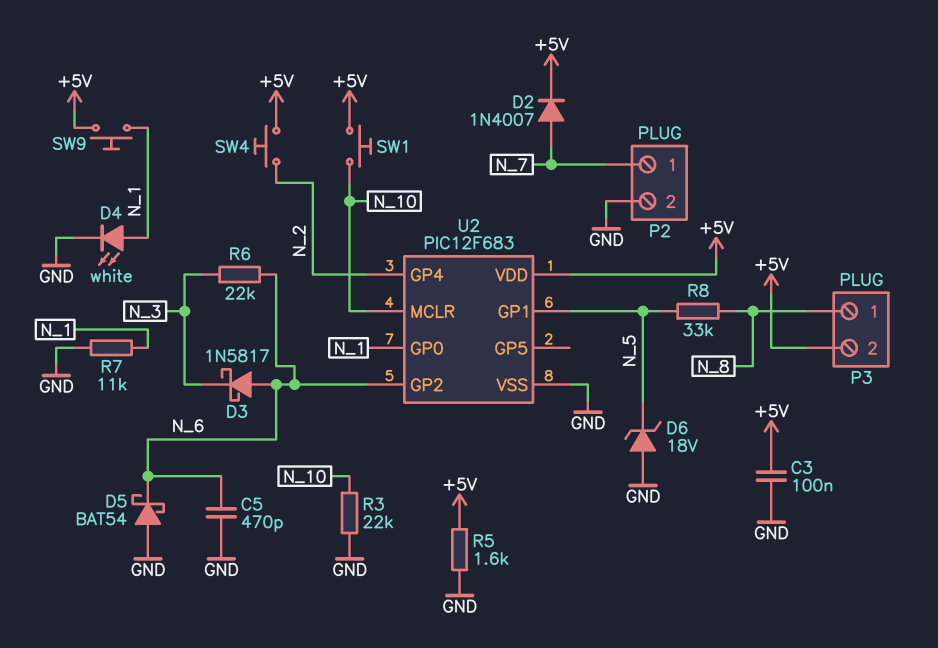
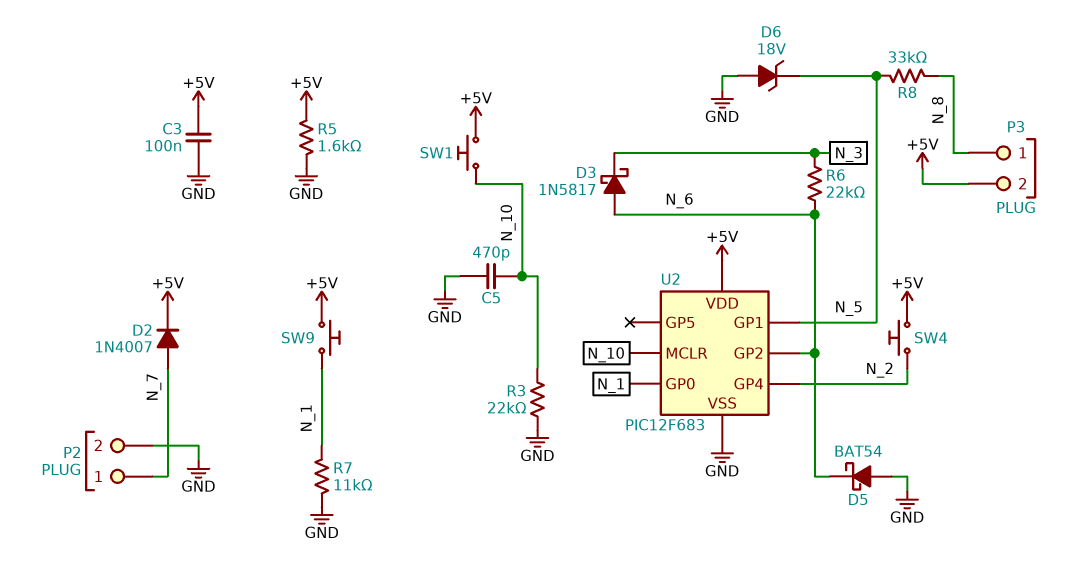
C5: 470pF (GND, N_6) -> 470pF (GND, N_10)
D4: LED white (A N_1, K GND) -> none

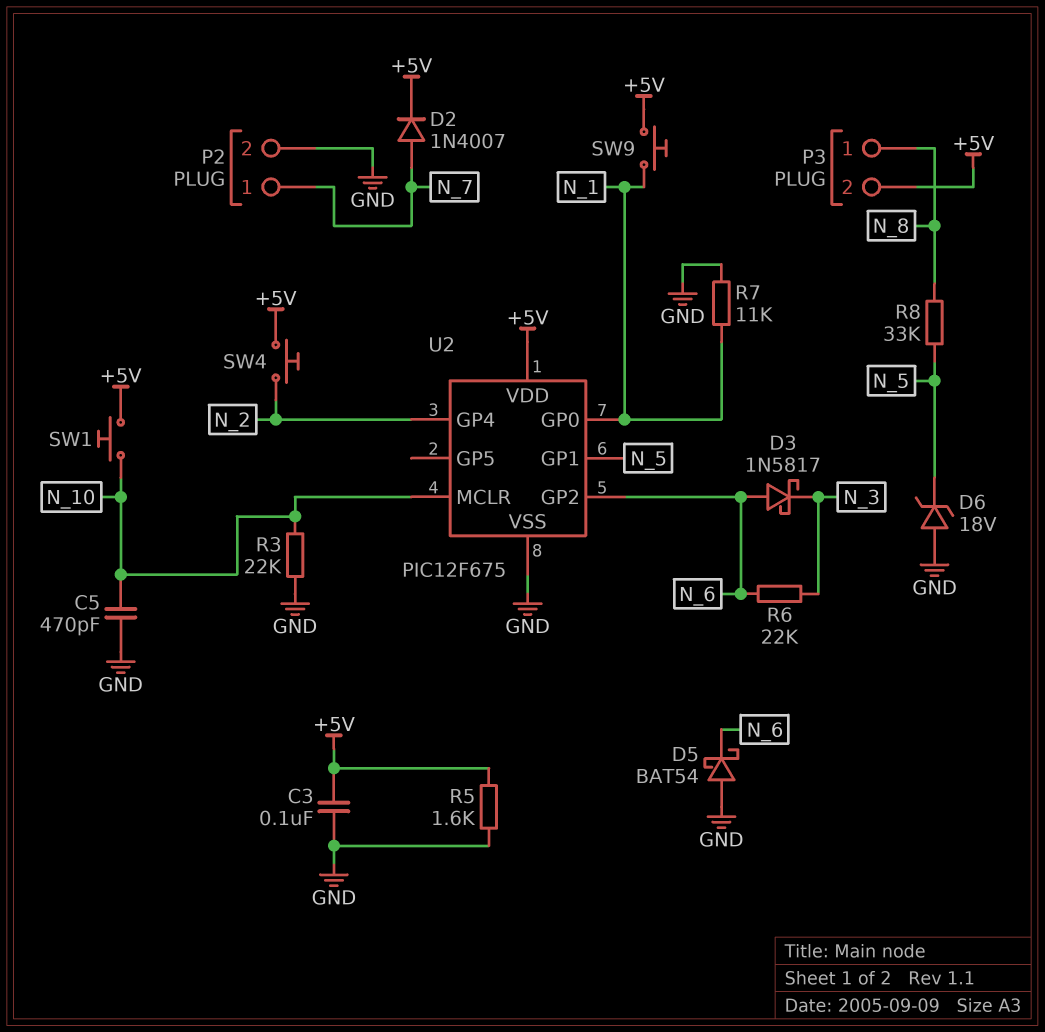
U2: PIC12F683 -> PIC12F675

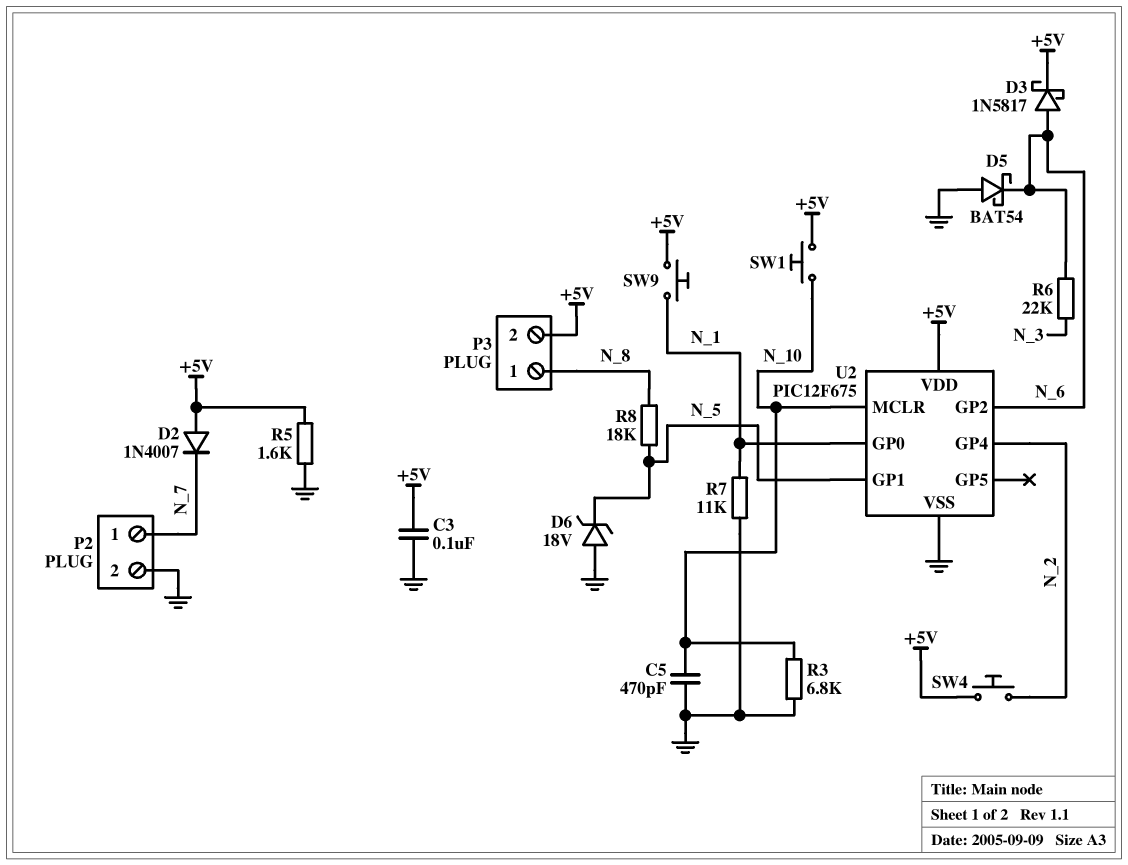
D2: diode 1N4007 (A N_7, K +5V) -> diode 1N4007 (A +5V, K N_7)
D3: schottky 1N5817 (A N_6, K N_3) -> schottky 1N5817 (A N_6, K +5V)
R3: 22k (GND, N_10) -> 6.8k (GND, N_10)
R8: 33k (N_5, N_8) -> 18k (N_5, N_8)

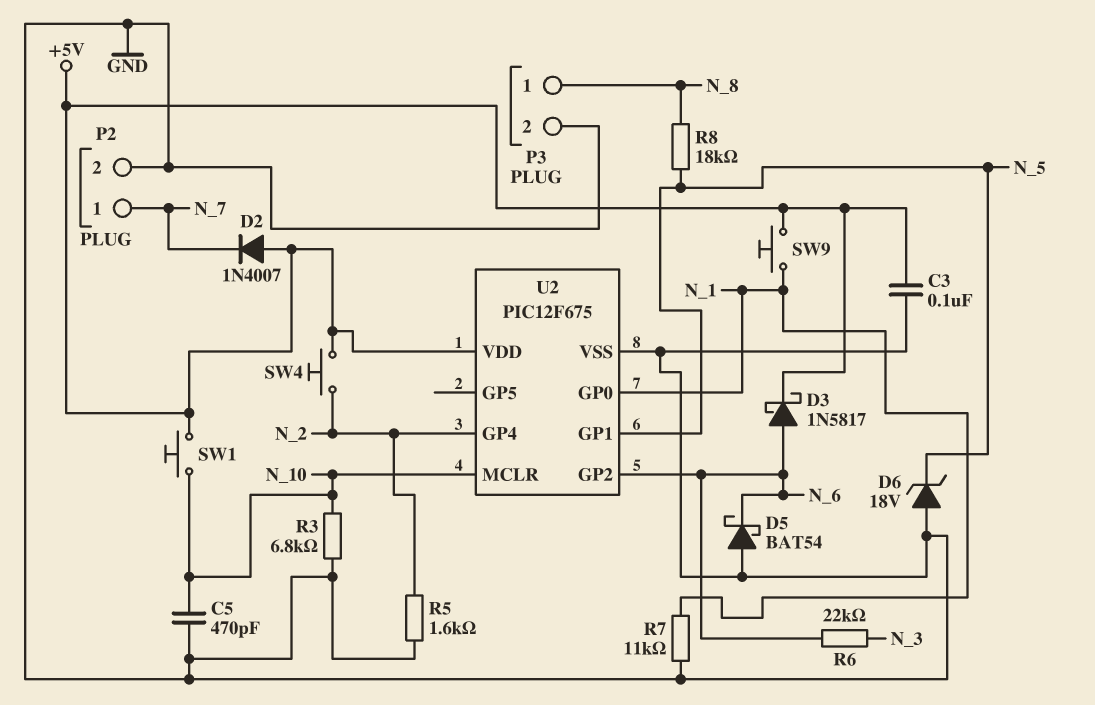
P3 pin 2: +5V -> GND
R5: 1.6k (+5V, GND) -> 1.6k (GND, N_2)

